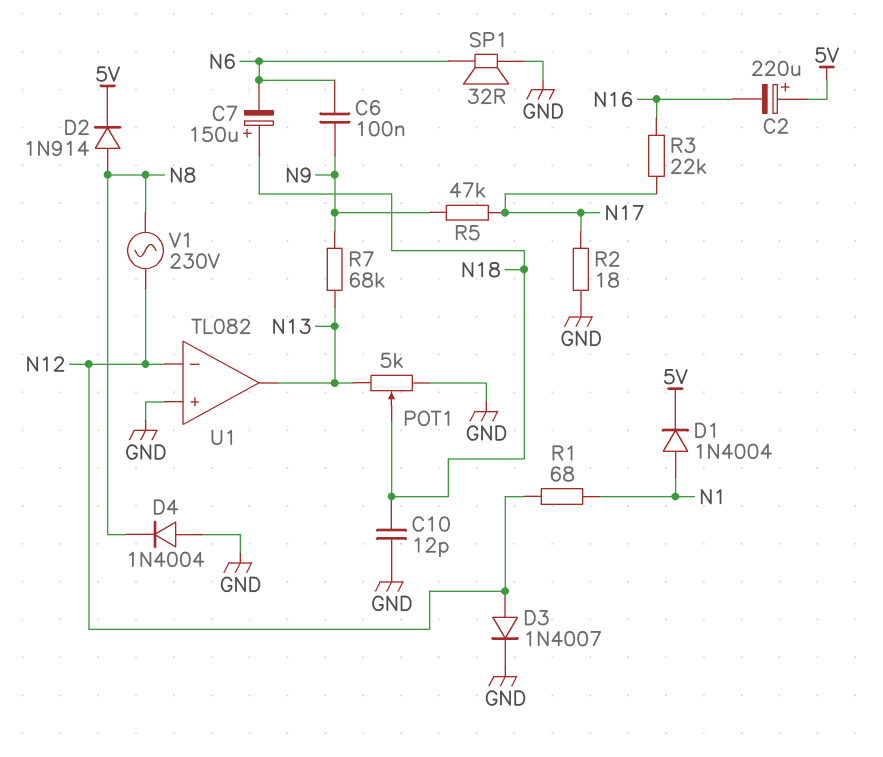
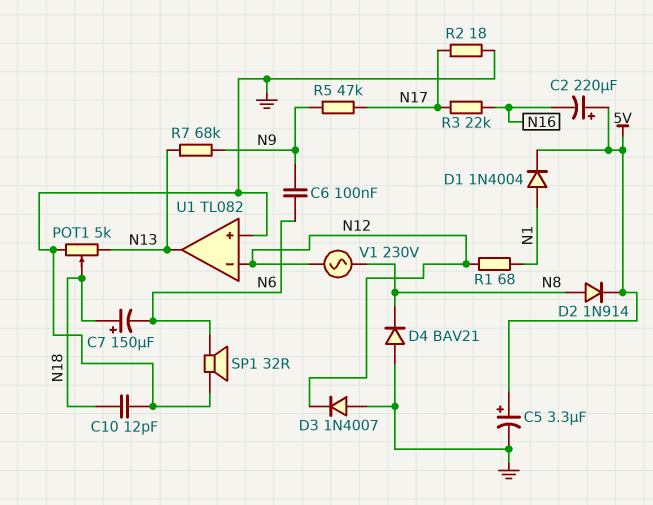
C5: none -> 3.3uF (plus 5V, minus GND)
D3: diode 1N4007 (A N12, K GND) -> diode 1N4007 (A GND, K N12)
D4: diode 1N4004 (A GND, K N8) -> diode BAV21 (A GND, K N8)

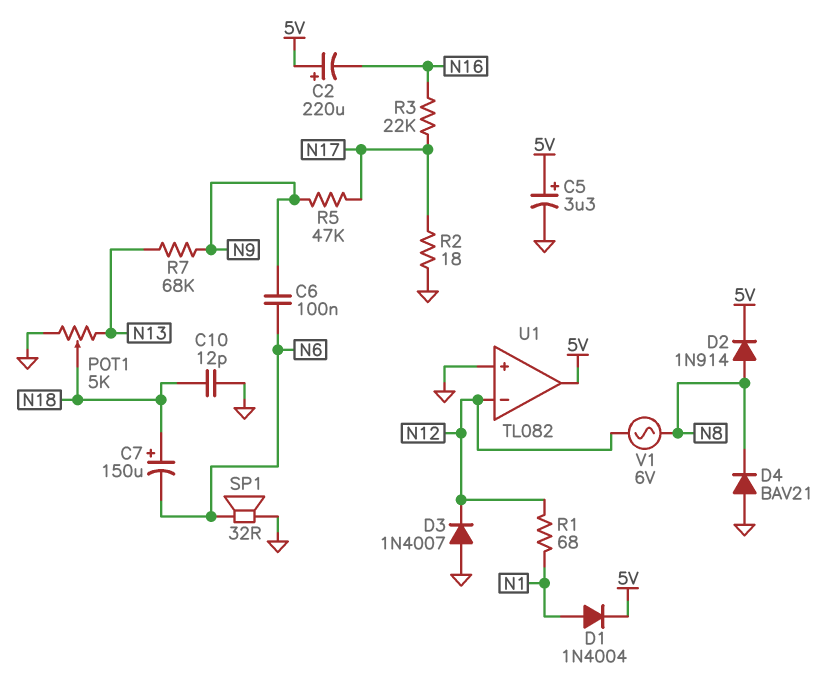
U1 pin out: N13 -> 5V
V1: AC 230V (N8, N12) -> AC 6V (N8, N12)

